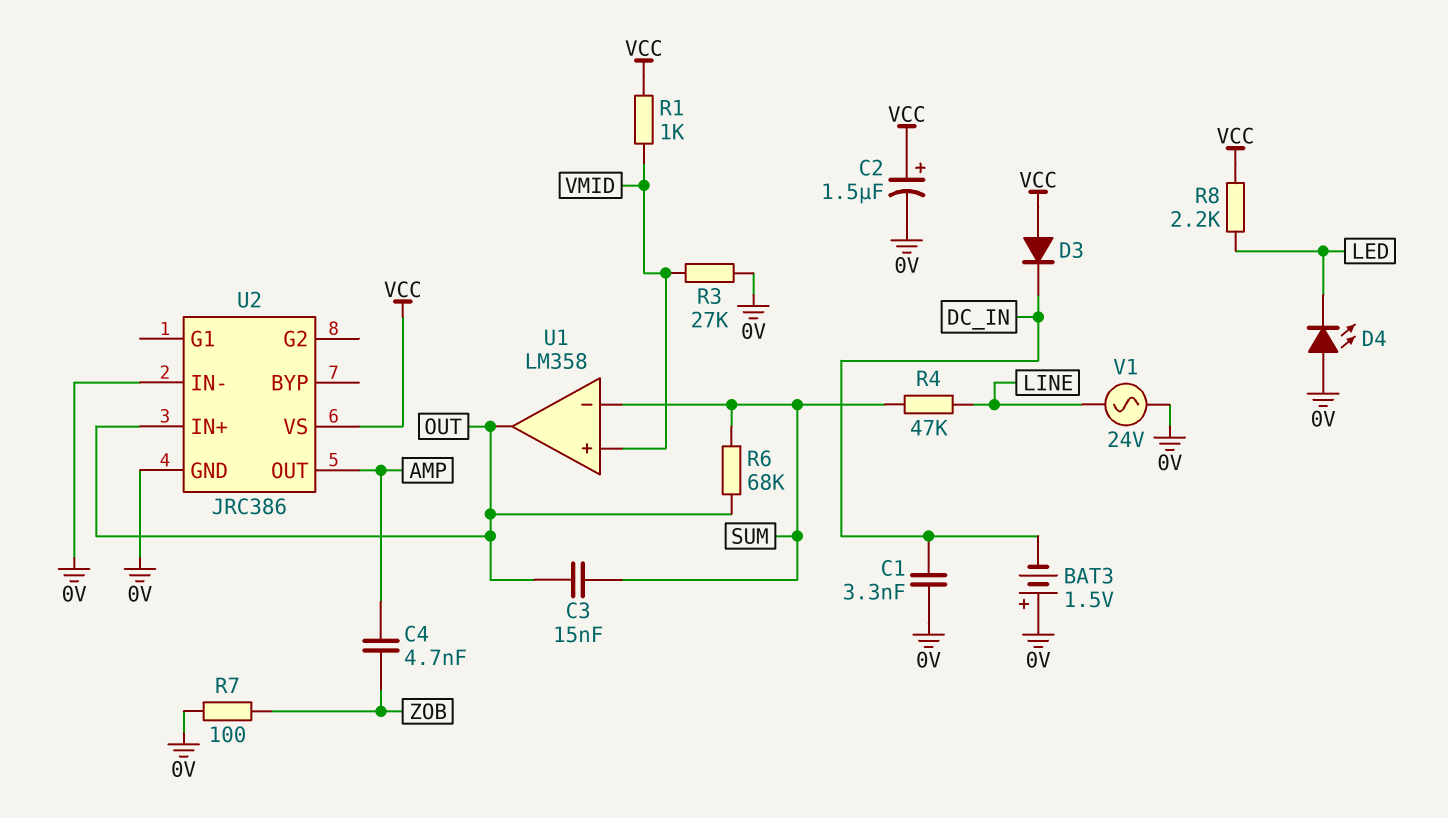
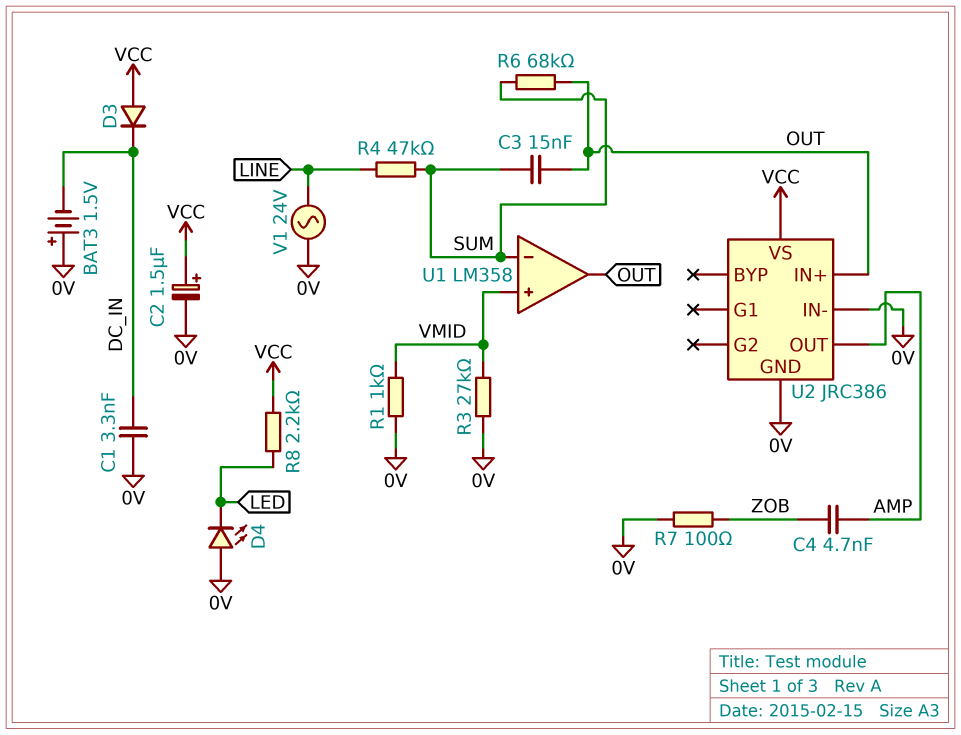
R1: 1k (VCC, VMID) -> 1k (0V, VMID)

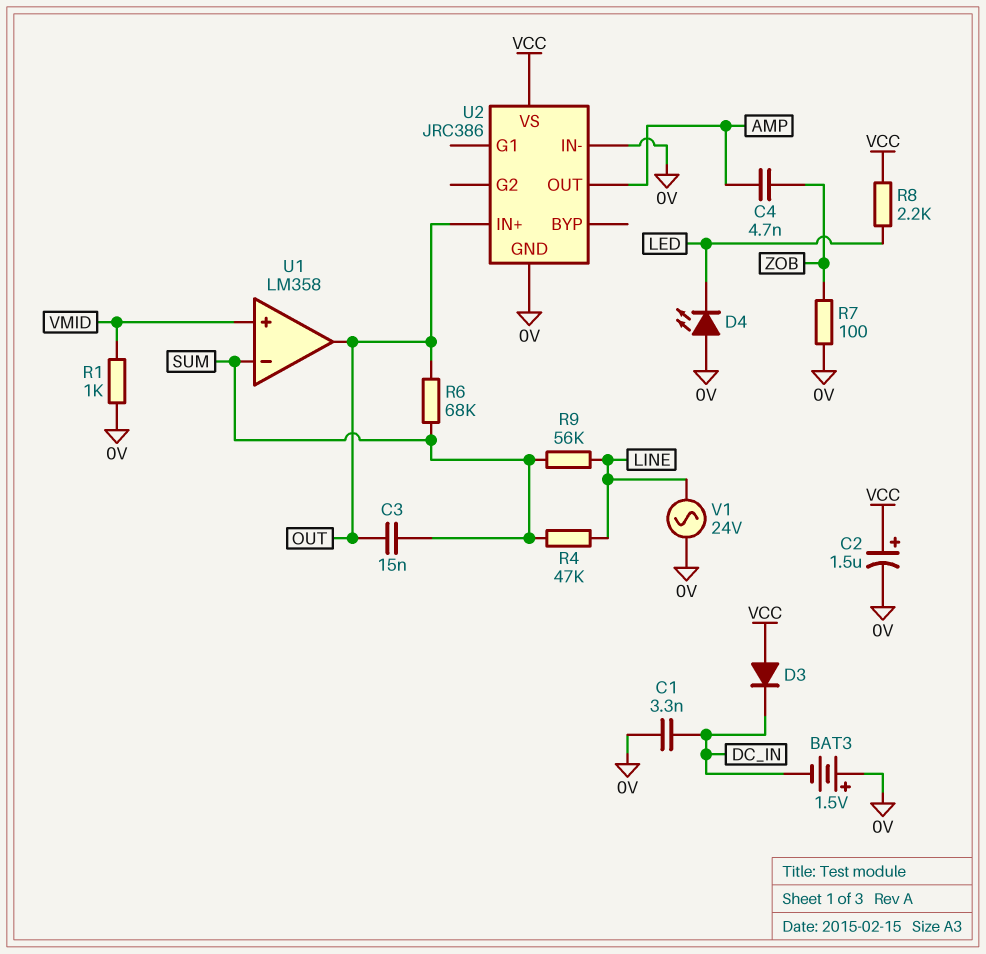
R3: 27k (0V, VMID) -> none
R9: none -> 56k (LINE, SUM)

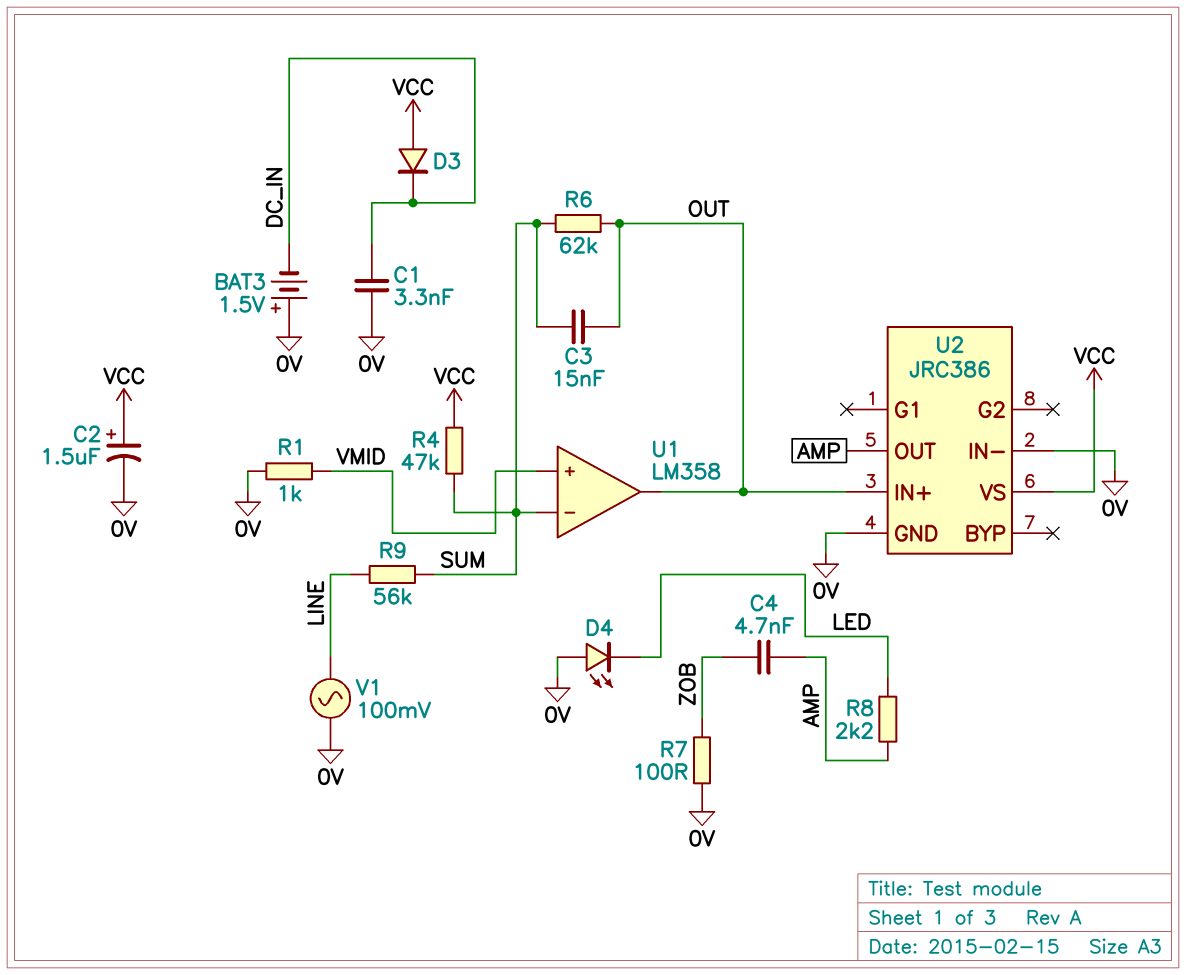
R4: 47k (LINE, SUM) -> 47k (SUM, VCC)
R6: 68k (OUT, SUM) -> 62k (OUT, SUM)
R8: 2.2k (LED, VCC) -> 2.2k (AMP, LED)
V1: AC 24V (0V, LINE) -> AC 100mV (0V, LINE)

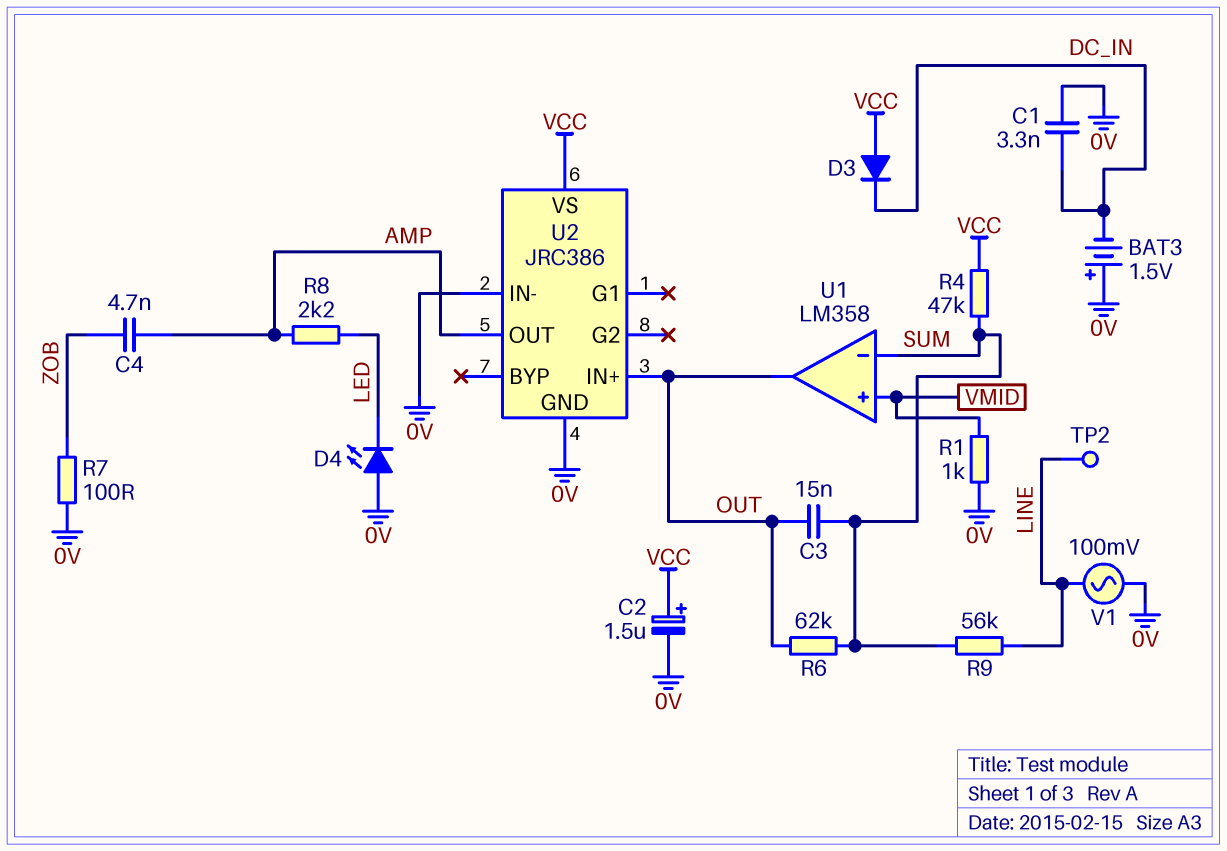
TP2: none -> test point (LINE)

